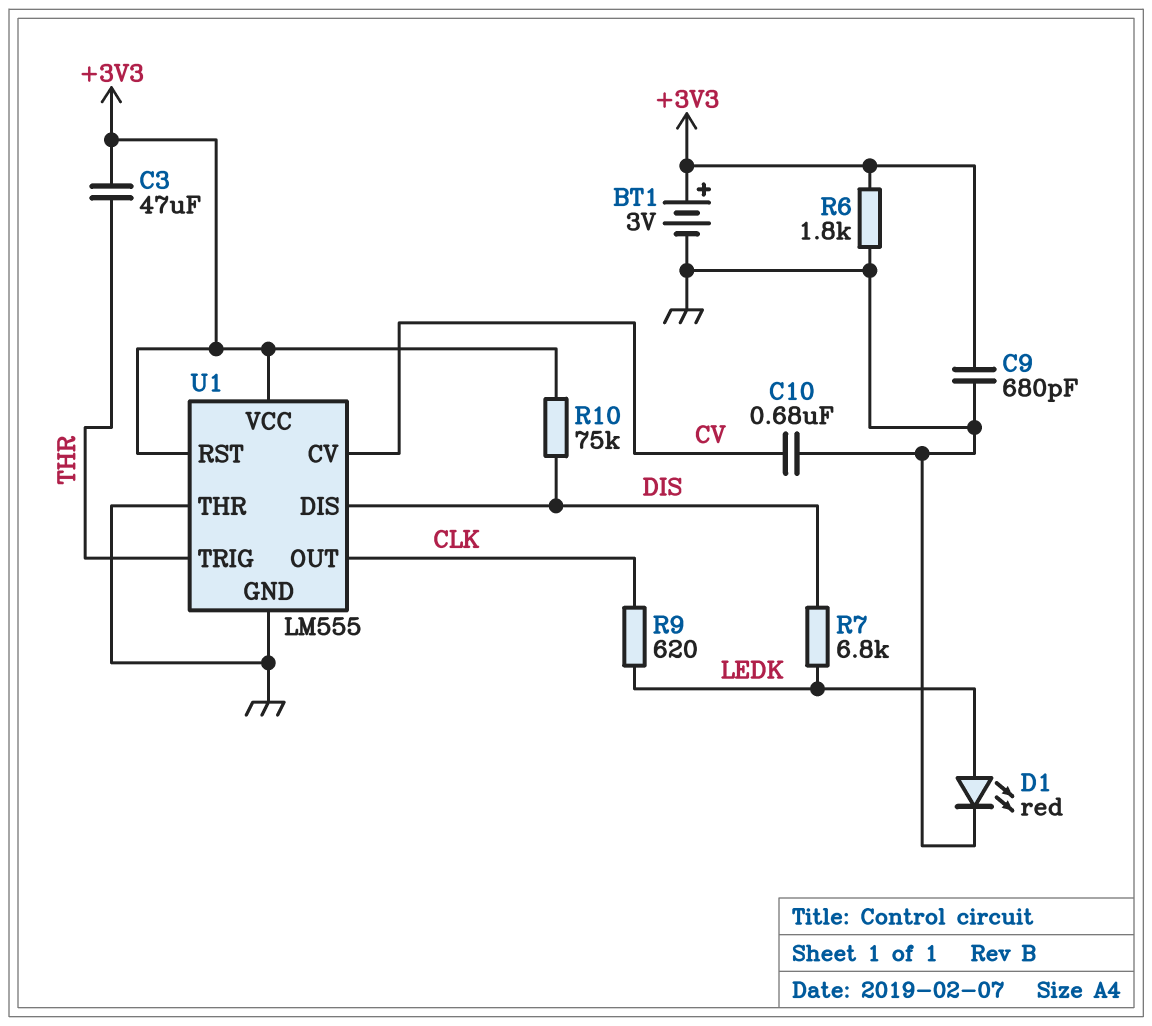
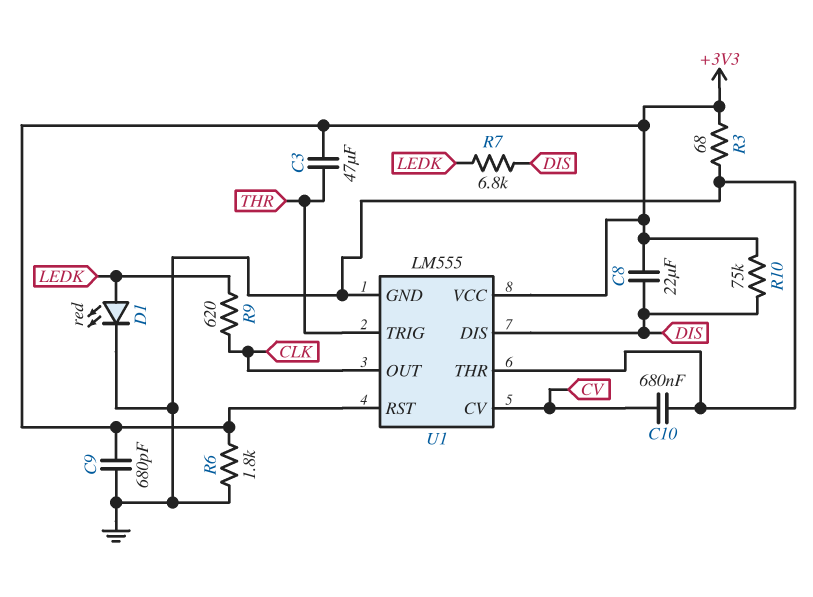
BT1: 3V (plus +3V3, minus GND) -> none
C8: none -> 22uF (+3V3, DIS)
R3: none -> 68 (+3V3, GND)

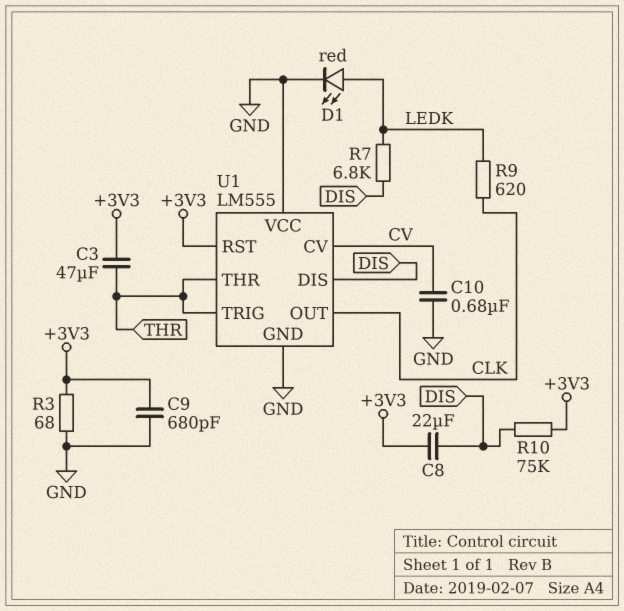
R6: 1.8k (+3V3, GND) -> none
U1 pin THR: GND -> THR
U1 pin VCC: +3V3 -> GND

